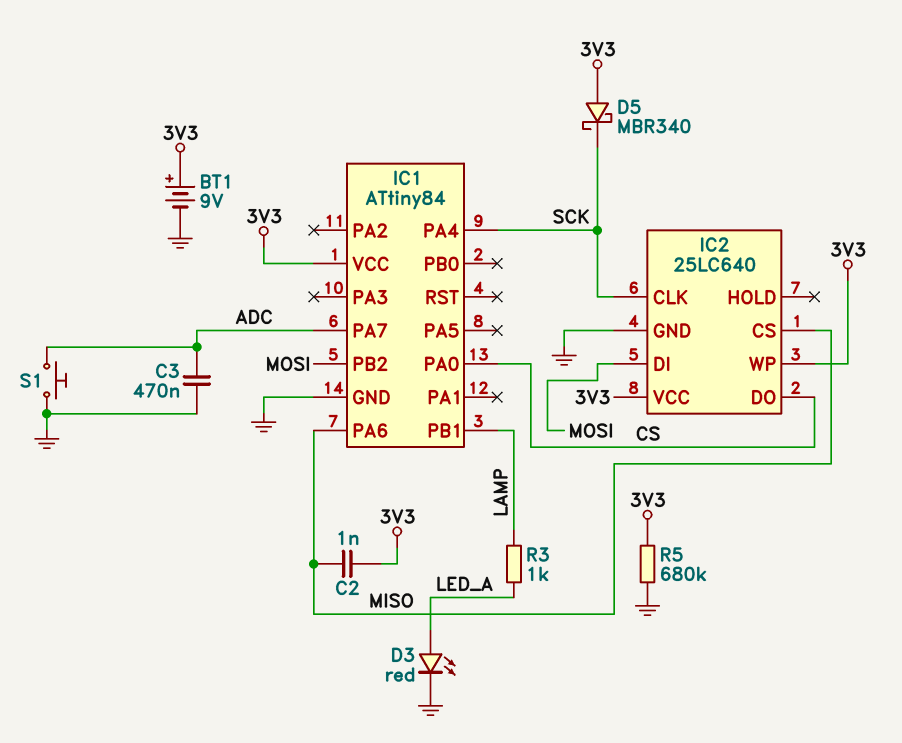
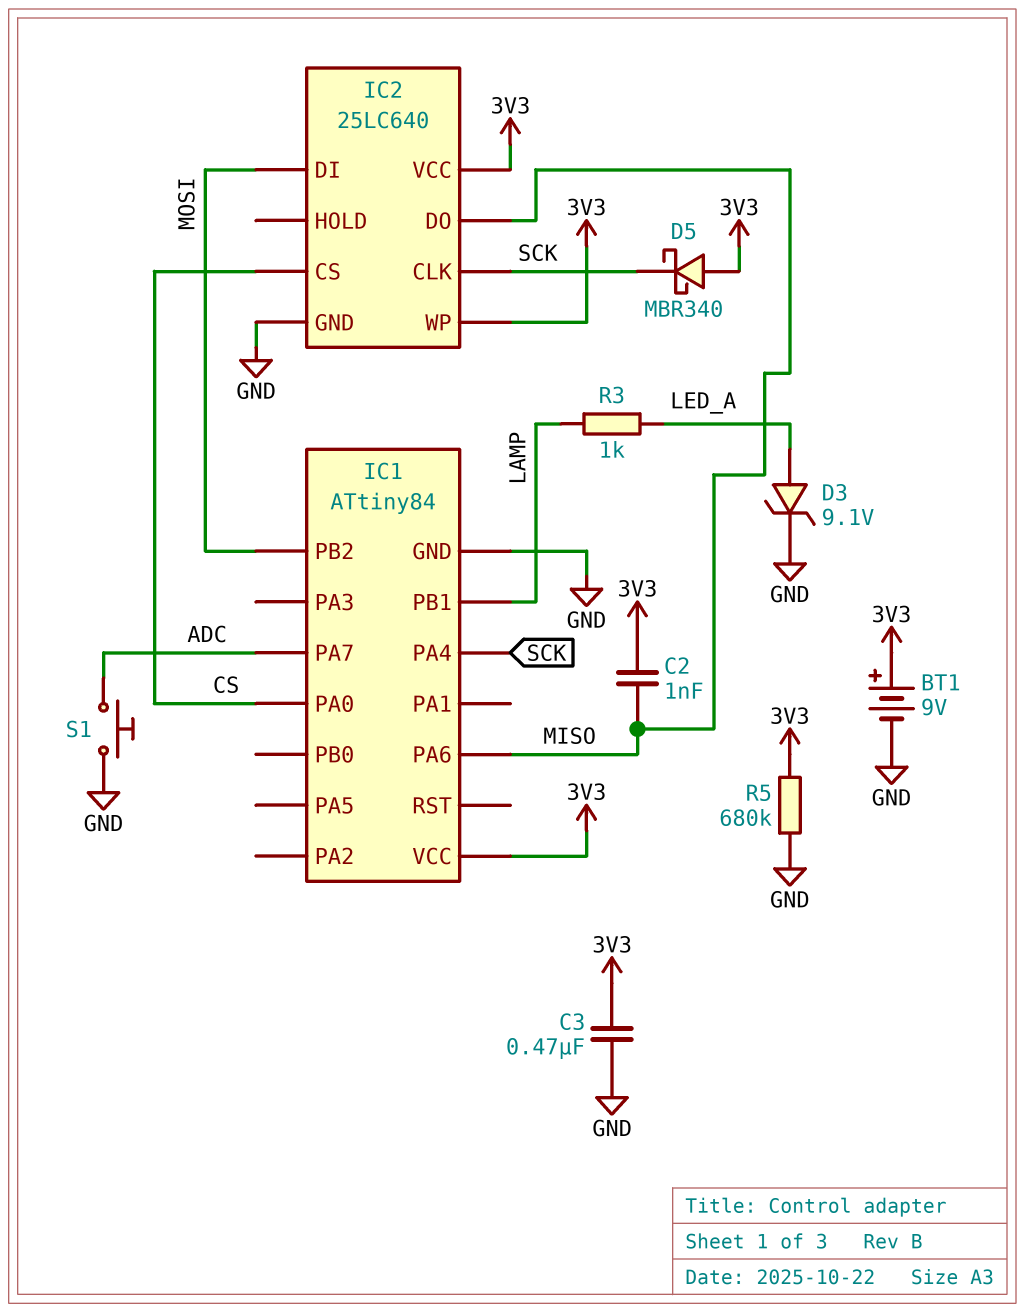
C3: 470nF (ADC, GND) -> 470nF (3V3, GND)
D3: LED red (A LED_A, K GND) -> zener 9.1V (A LED_A, K GND)
IC2 pin CS: MISO -> CS
IC2 pin DO: CS -> MISO

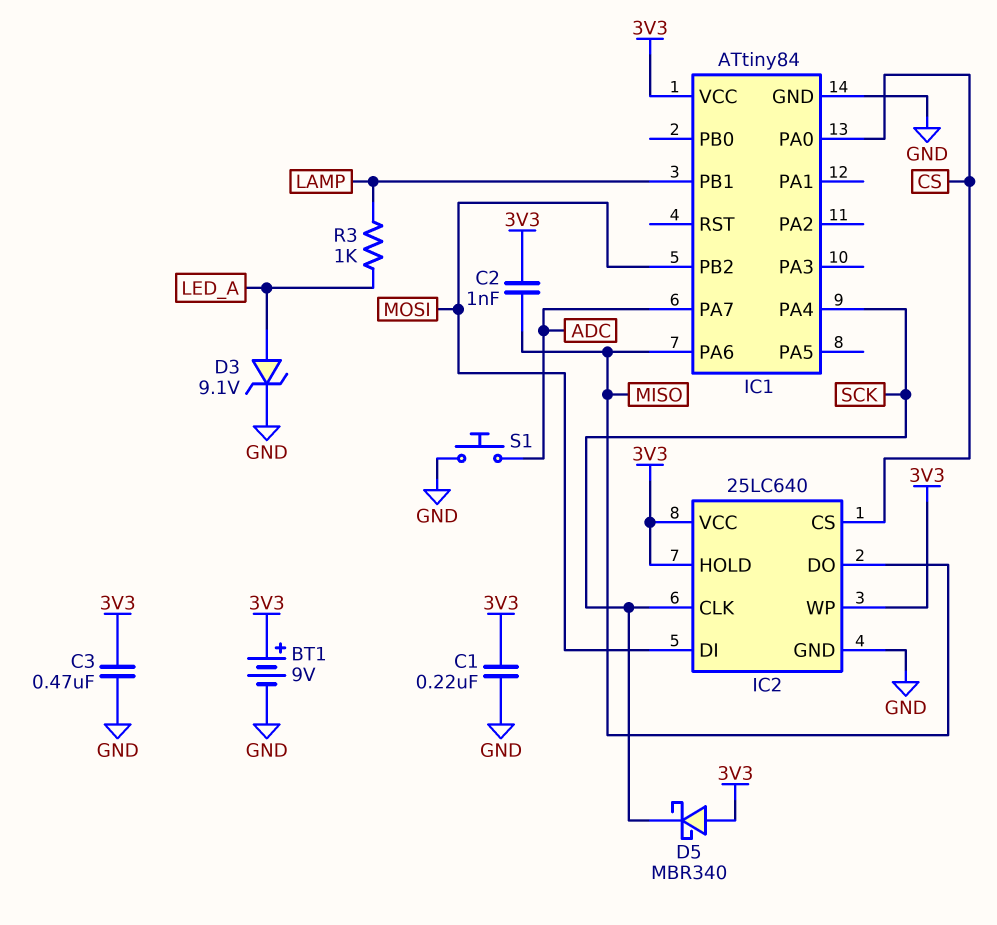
C1: none -> 220nF (3V3, GND)
IC2 pin HOLD: none -> 3V3
R5: 680k (3V3, GND) -> none

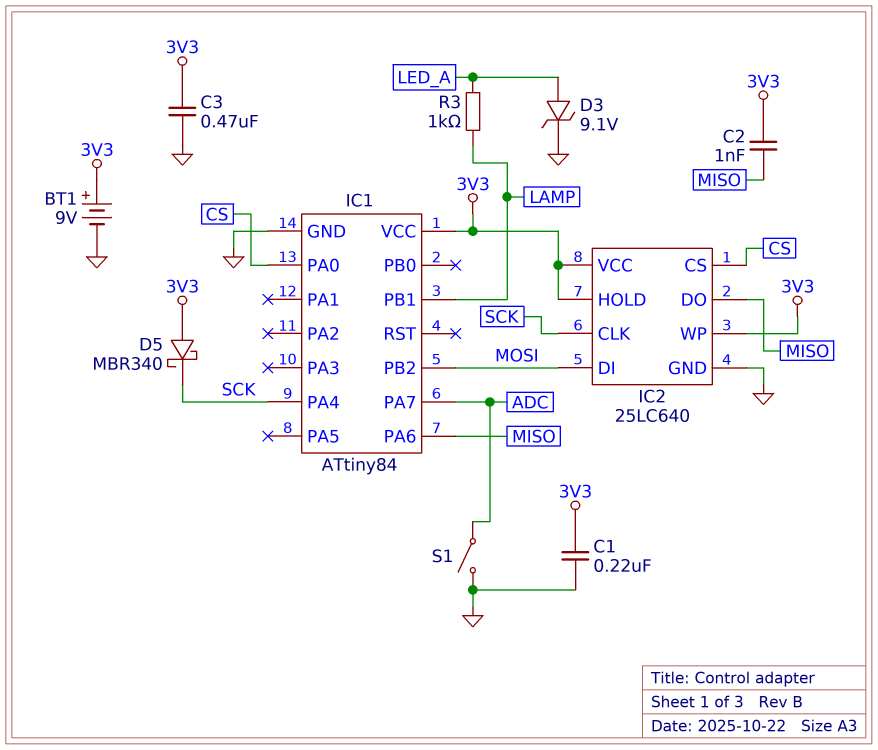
S1: button (ADC, GND) -> switch (ADC, GND)

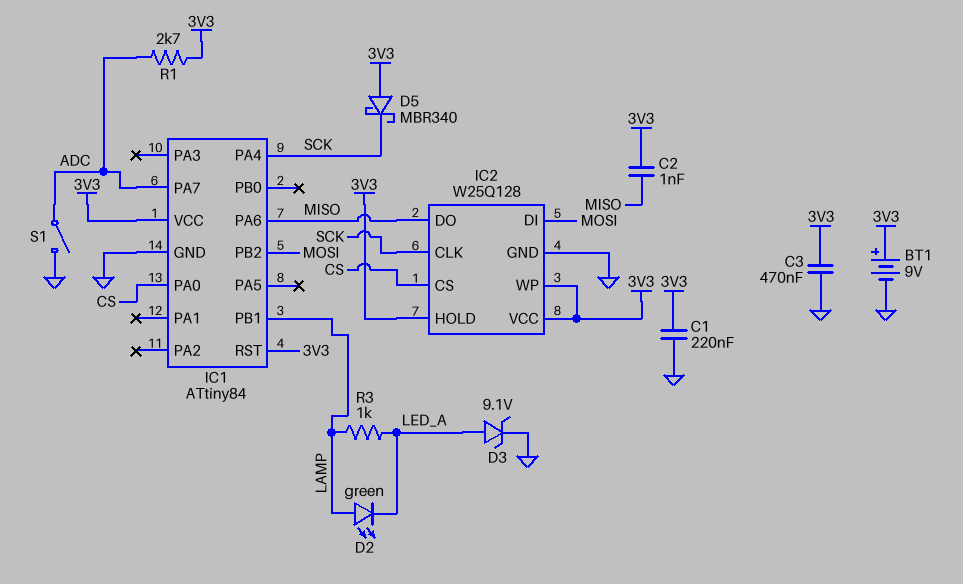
D2: none -> LED green (A LAMP, K LED_A)
IC1 pin RST: none -> 3V3
IC2: 25LC640 -> W25Q128
R1: none -> 2.7k (3V3, ADC)

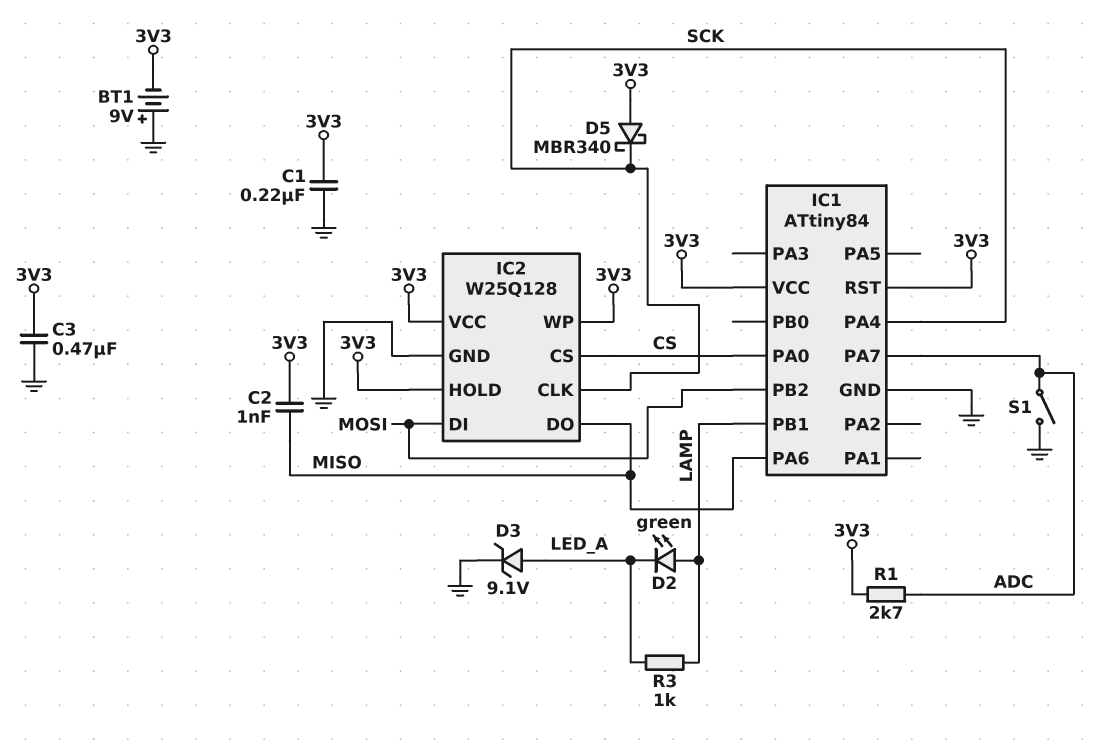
BT1: 9V (plus 3V3, minus GND) -> 9V (plus GND, minus 3V3)

